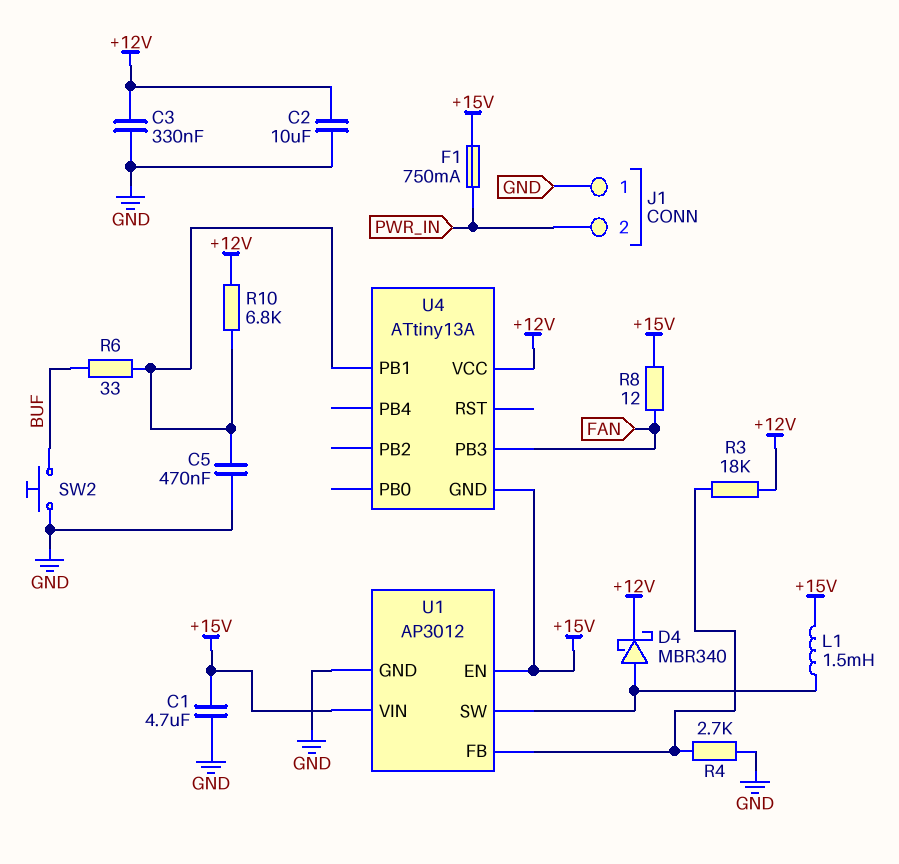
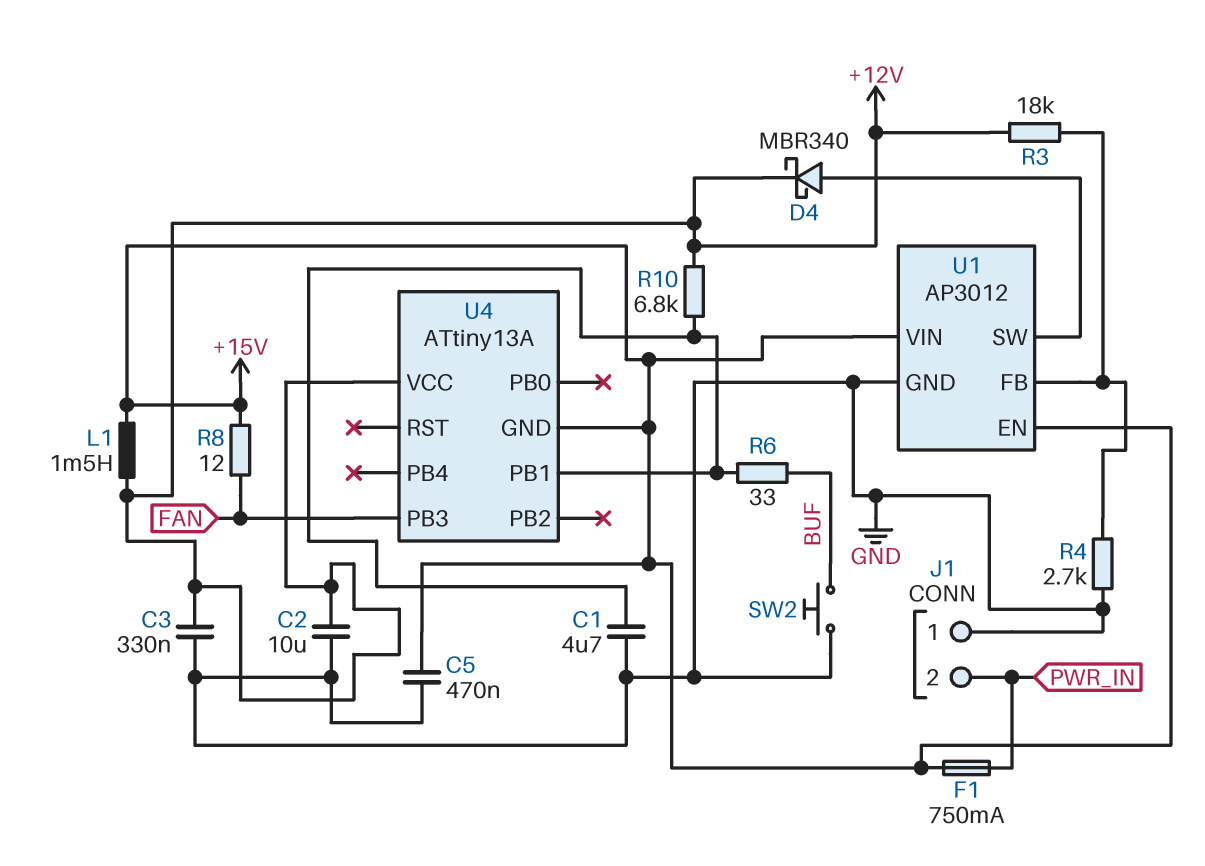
C1: 4.7uF (+15V, GND) -> 4.7uF (GND, U4/PB1)
C5: 470nF (GND, U4/PB1) -> 470nF (+15V, GND)
L1: 1.5mH (+15V, U1/SW) -> 1.5mH (+12V, +15V)

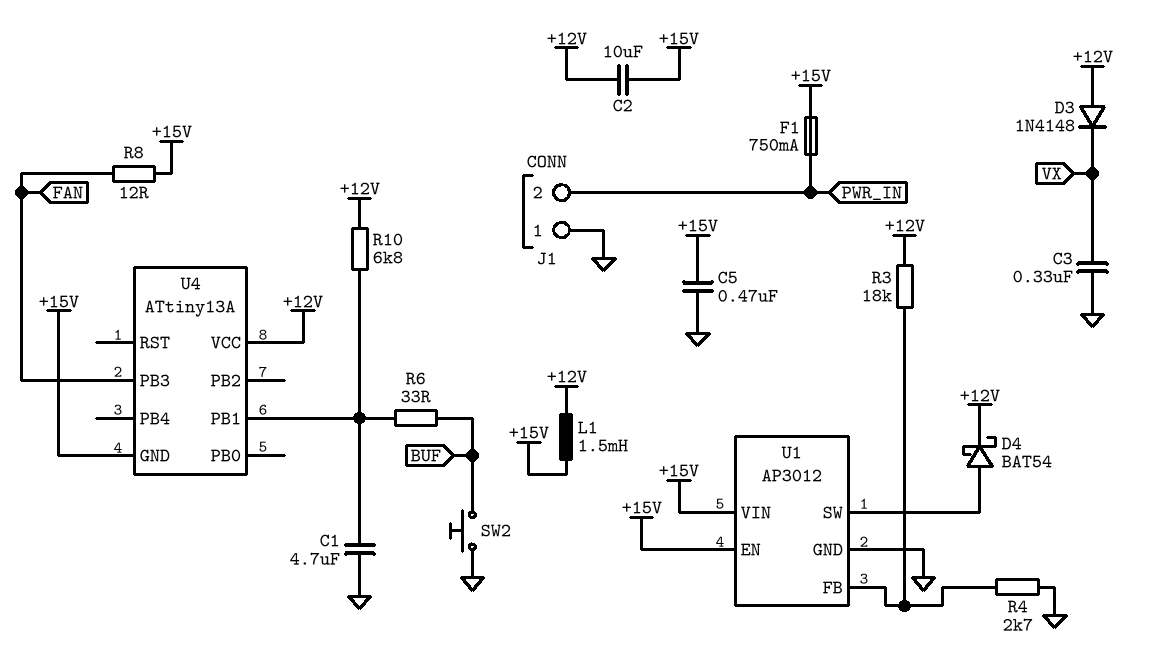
C2: 10uF (+12V, GND) -> 10uF (+12V, +15V)
C3: 330nF (+12V, GND) -> 330nF (GND, VX)
D3: none -> diode 1N4148 (A +12V, K VX)
D4: schottky MBR340 (A U1/SW, K +12V) -> schottky BAT54 (A U1/SW, K +12V)

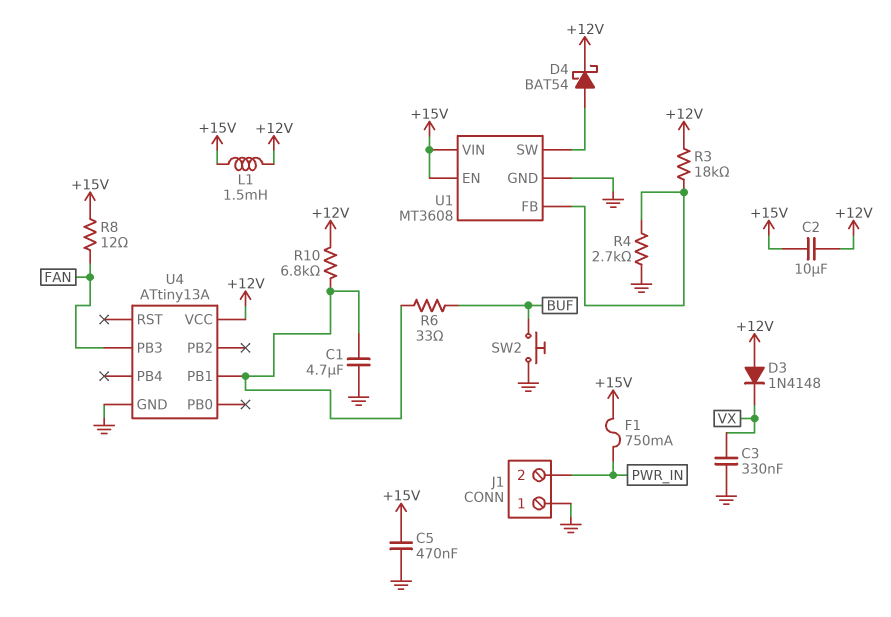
U1: AP3012 -> MT3608
U4 pin GND: +15V -> GND

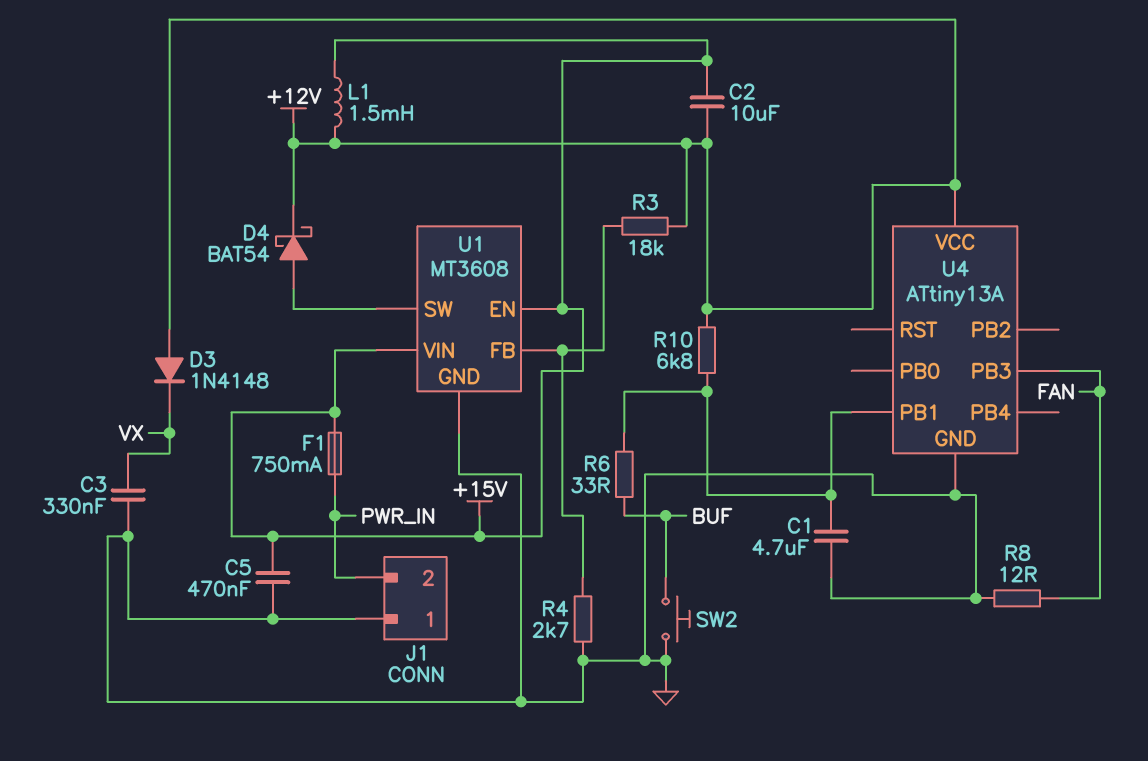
R8: 12 (+15V, FAN) -> 12 (FAN, GND)

